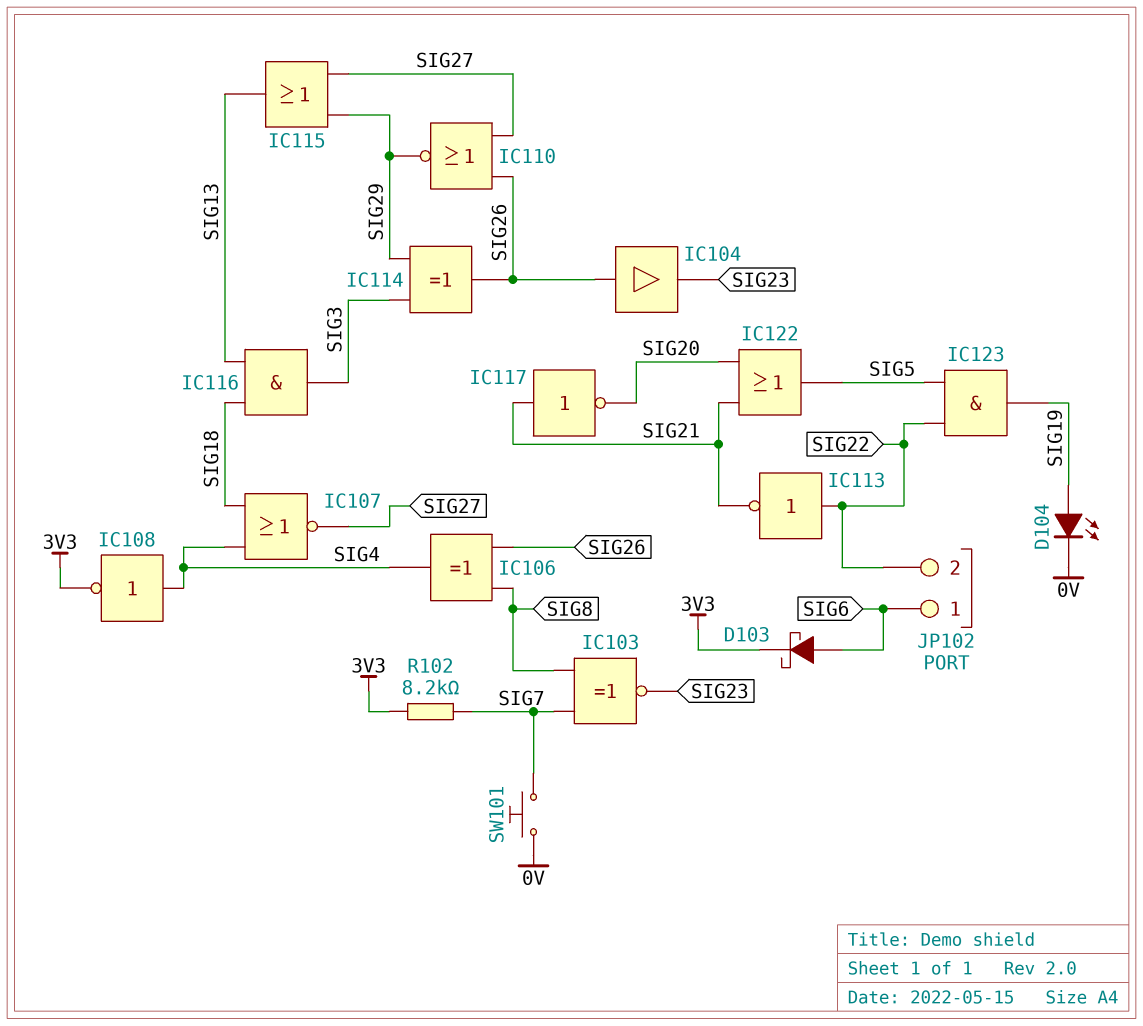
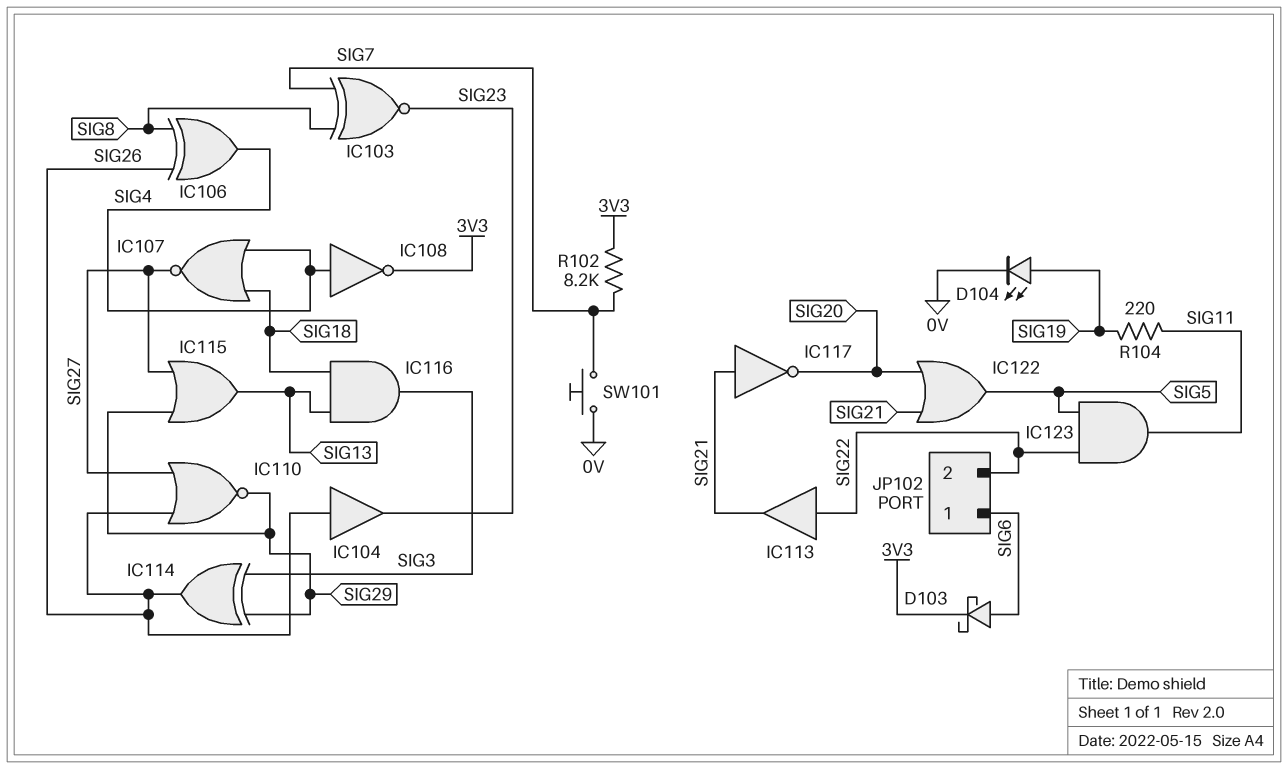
IC113: NOT (in SIG22, out SIG21) -> buffer (in SIG22, out SIG21)
IC123: AND (in SIG5, in SIG22, out SIG19) -> AND (in SIG5, in SIG22, out SIG11)
R104: none -> 220 (SIG11, SIG19)

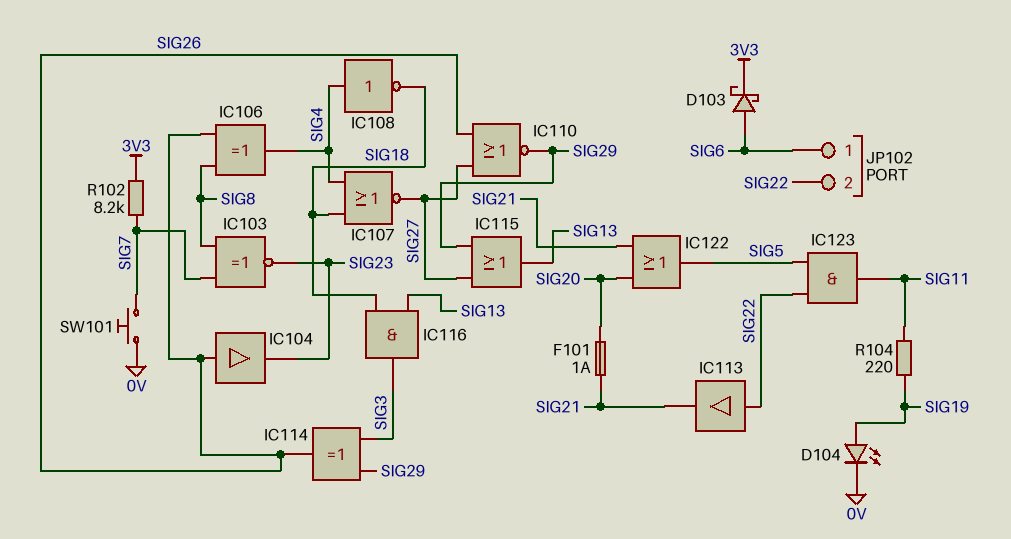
F101: none -> 1A (SIG20, SIG21)
IC108: NOT (in SIG4, out 3V3) -> NOT (in SIG4, out SIG18)
IC117: NOT (in SIG21, out SIG20) -> none

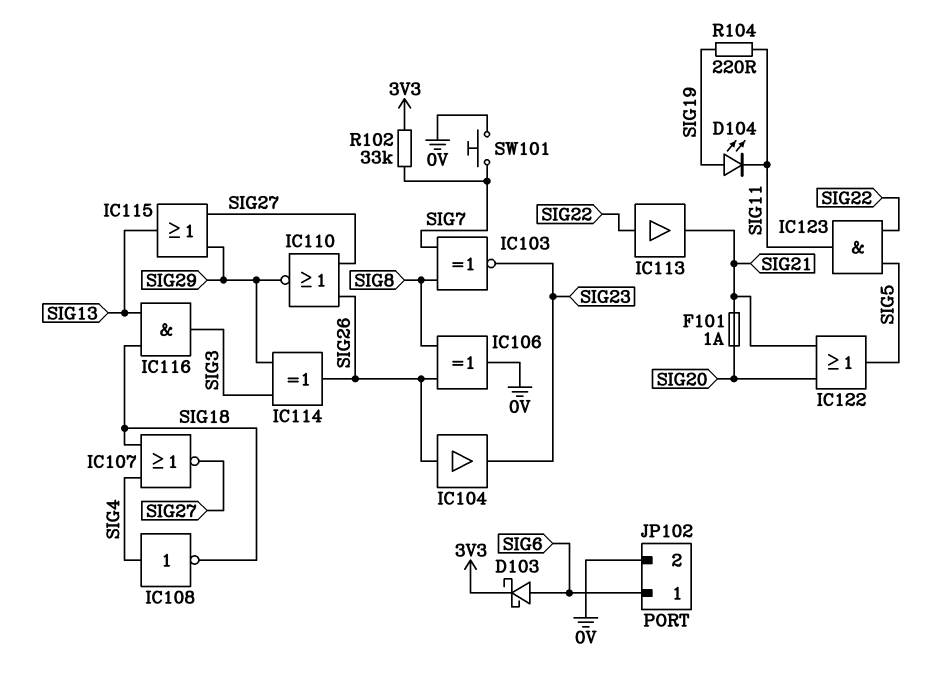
D104: LED (A SIG19, K 0V) -> LED (A SIG19, K SIG11)
IC106: XOR (in SIG8, in SIG26, out SIG4) -> XOR (in SIG8, in SIG26, out 0V)
JP102 pin 2: SIG22 -> 0V
R102: 8.2k (3V3, SIG7) -> 33k (3V3, SIG7)

